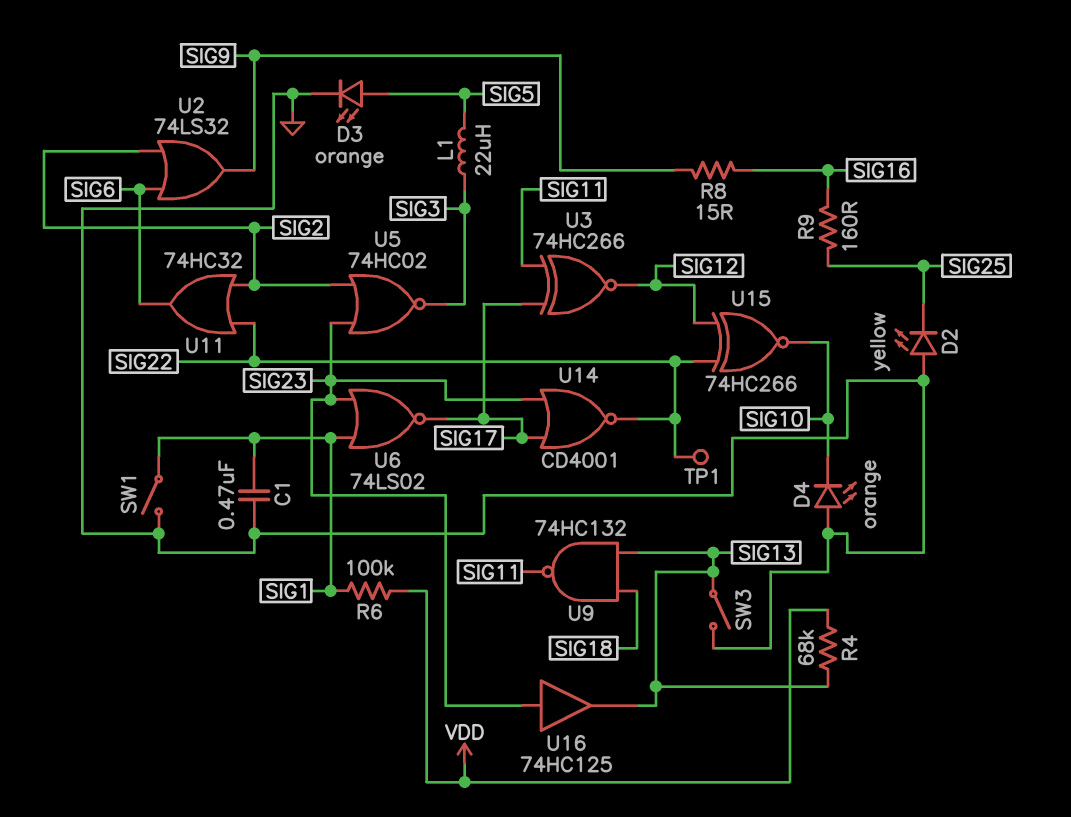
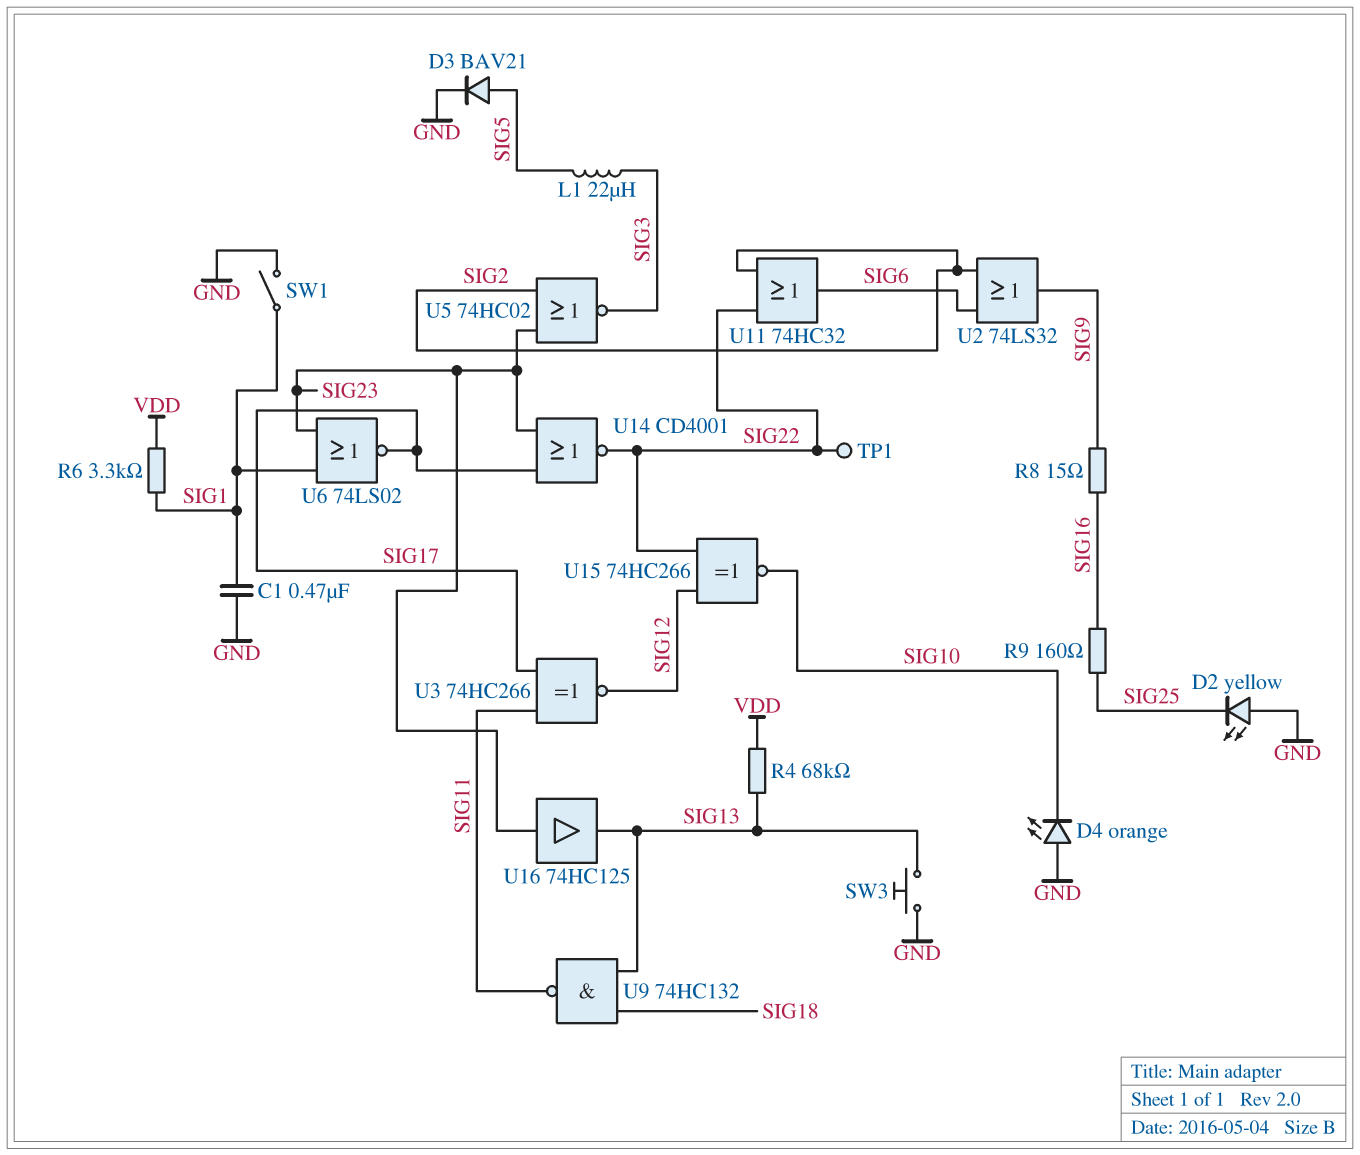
D3: LED orange (A SIG5, K GND) -> diode BAV21 (A SIG5, K GND)
R6: 100k (SIG1, VDD) -> 3.3k (SIG1, VDD)
SW3: switch (GND, SIG13) -> button (GND, SIG13)

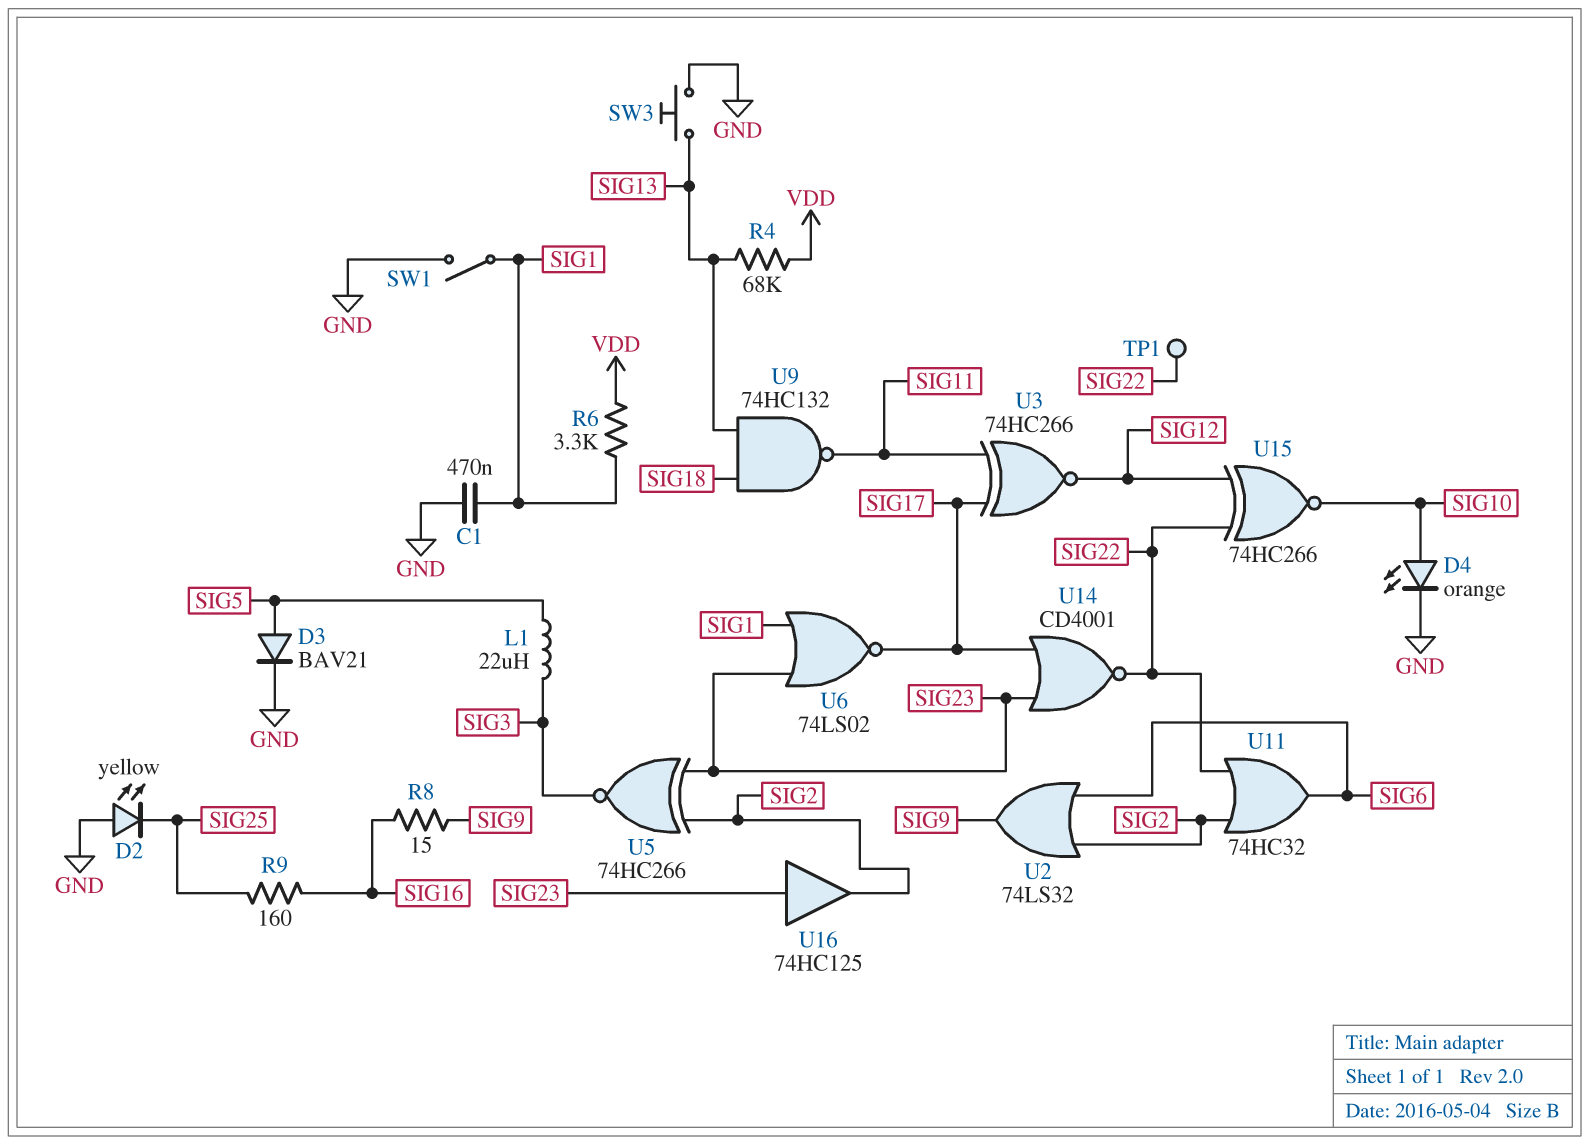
D4: LED orange (A GND, K SIG10) -> LED orange (A SIG10, K GND)
U5: NOR 74HC02 (in SIG2, in SIG23, out SIG3) -> XNOR 74HC266 (in SIG2, in SIG23, out SIG3)
U16: buffer 74HC125 (in SIG23, out SIG13) -> buffer 74HC125 (in SIG23, out SIG2)

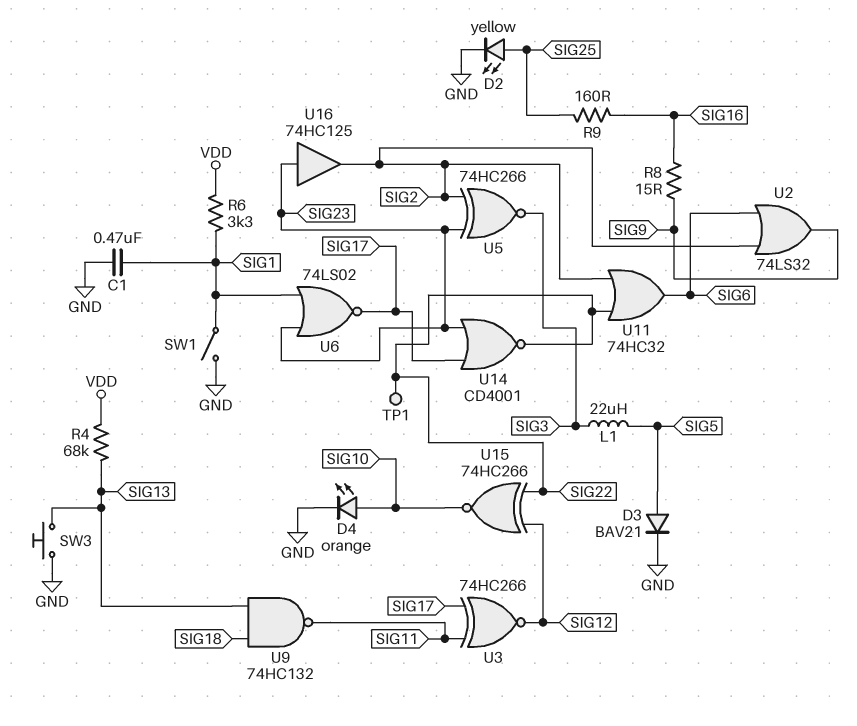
D2: LED yellow (A GND, K SIG25) -> LED yellow (A SIG25, K GND)

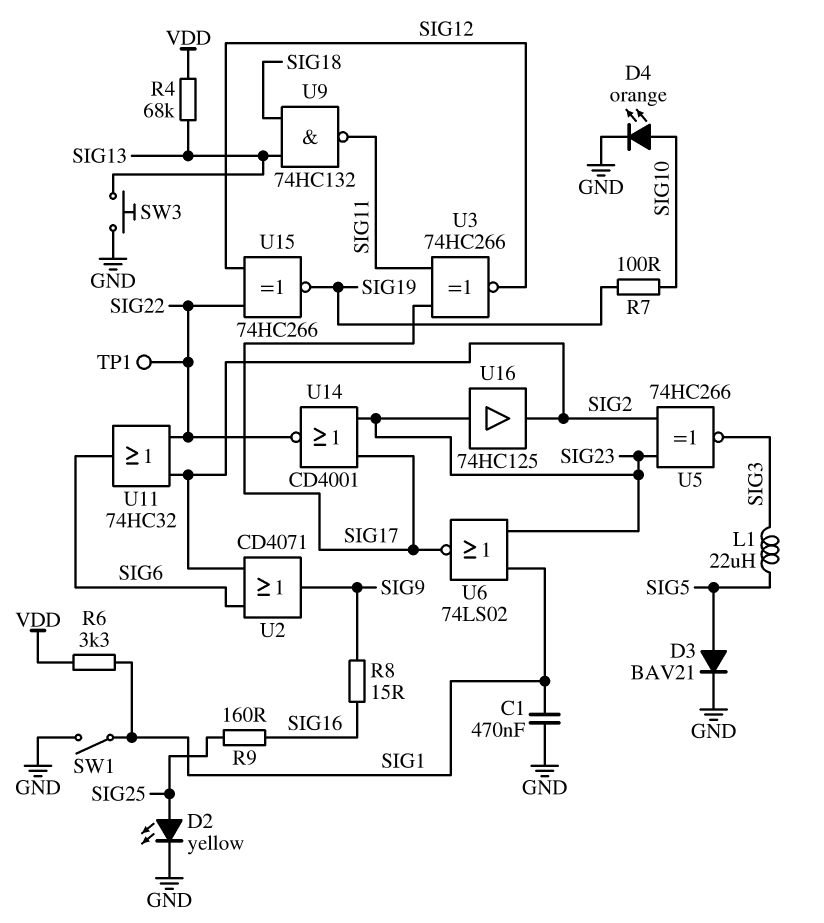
R7: none -> 100 (SIG10, SIG19)
U2: OR 74LS32 (in SIG2, in SIG6, out SIG9) -> OR CD4071 (in SIG2, in SIG6, out SIG9)
U15: XNOR 74HC266 (in SIG12, in SIG22, out SIG10) -> XNOR 74HC266 (in SIG12, in SIG22, out SIG19)

